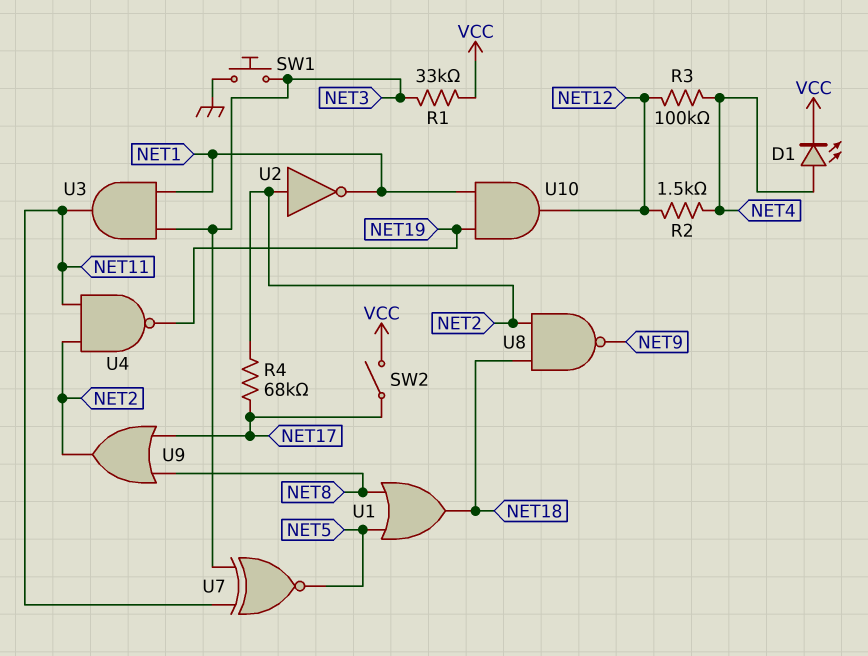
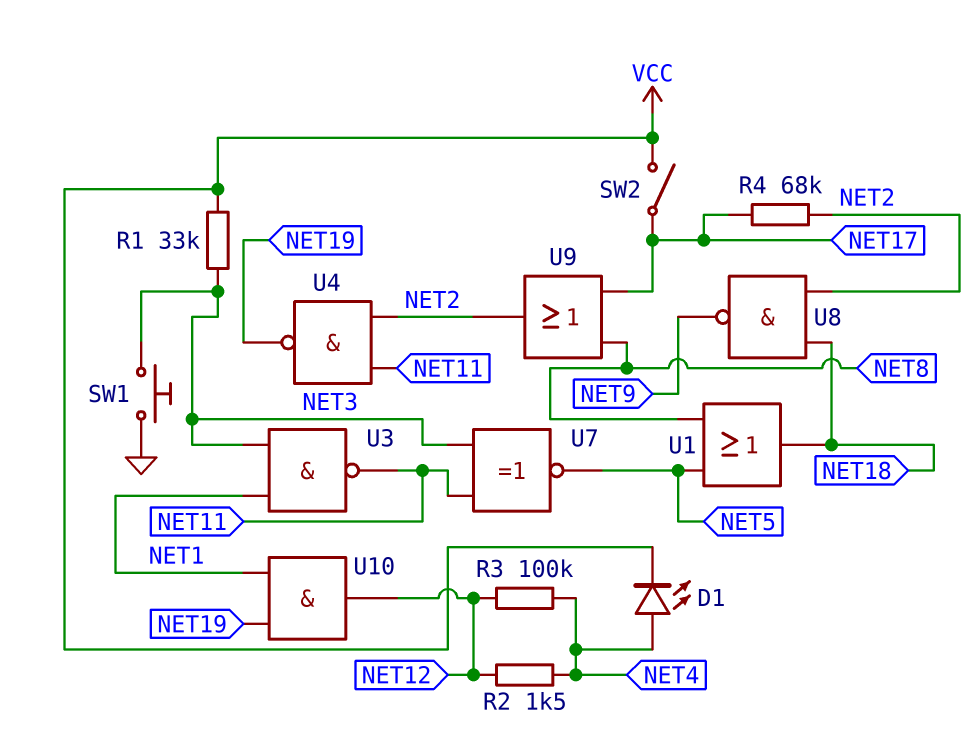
U2: NOT (in NET2, out NET1) -> none
U3: AND (in NET1, in NET3, out NET11) -> NAND (in NET1, in NET3, out NET11)

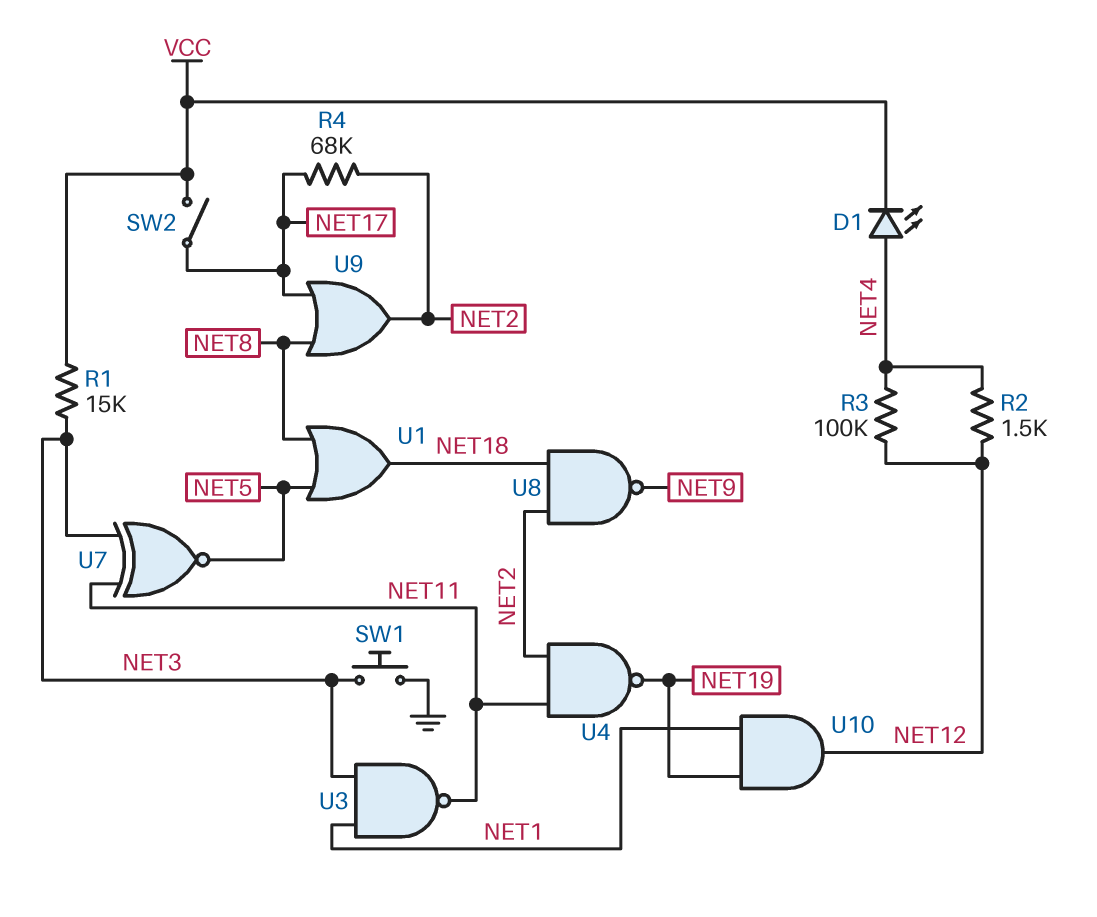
R1: 33k (NET3, VCC) -> 15k (NET3, VCC)

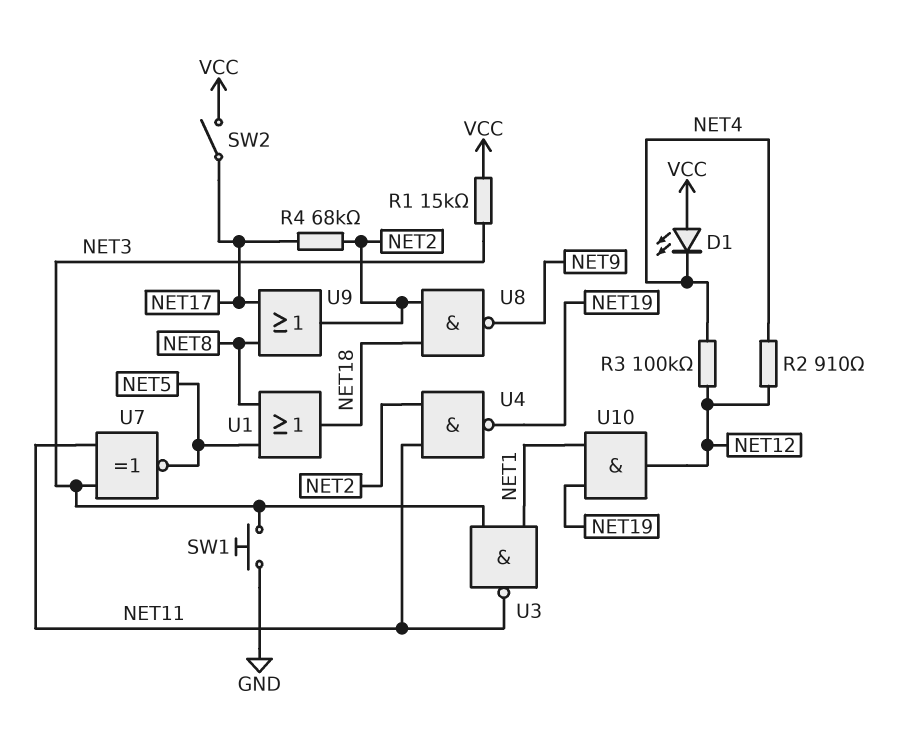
D1: LED (A NET4, K VCC) -> LED (A VCC, K NET4)
R2: 1.5k (NET4, NET12) -> 910 (NET4, NET12)

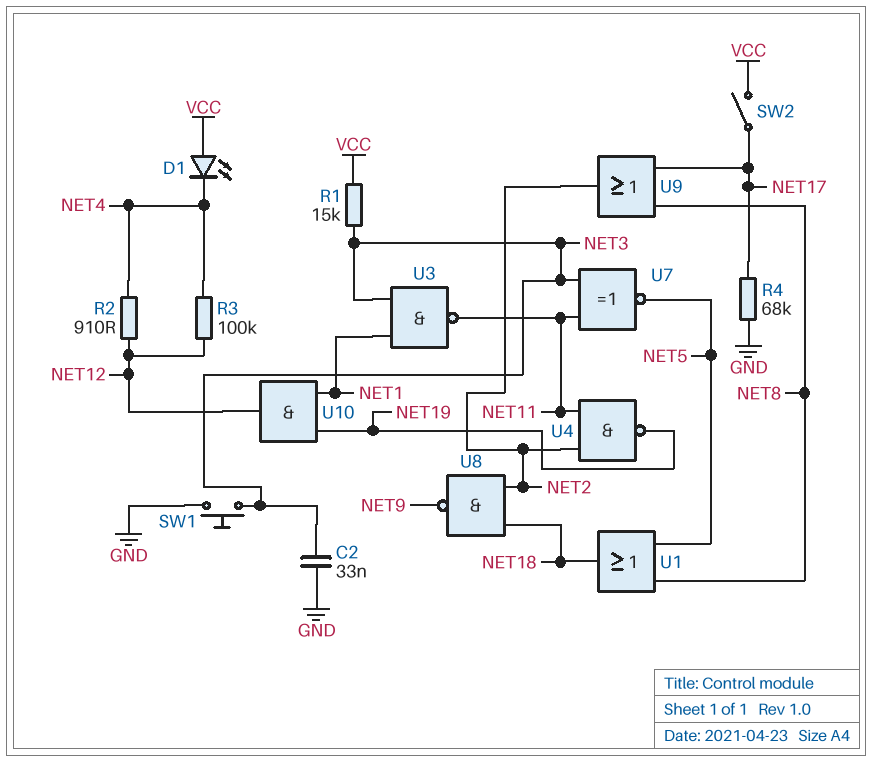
C2: none -> 33nF (GND, NET3)
R4: 68k (NET2, NET17) -> 68k (GND, NET17)

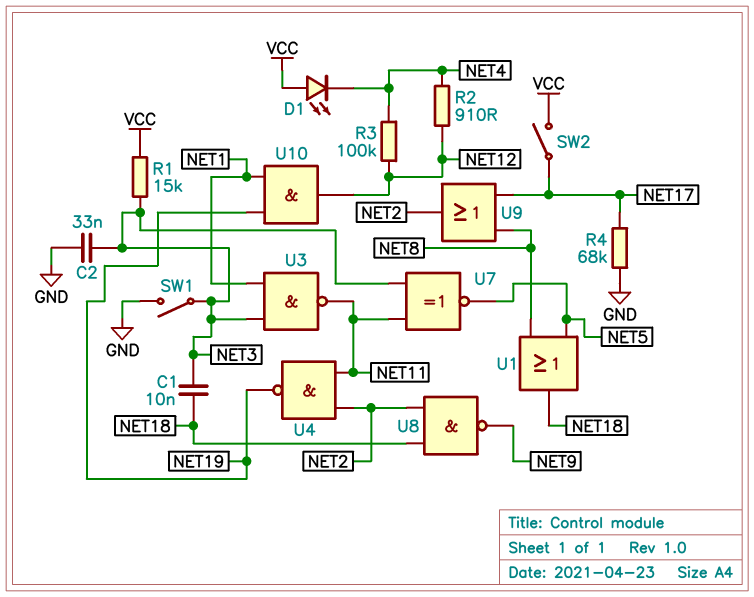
C1: none -> 10nF (NET3, NET18)
SW1: button (GND, NET3) -> switch (GND, NET3)

